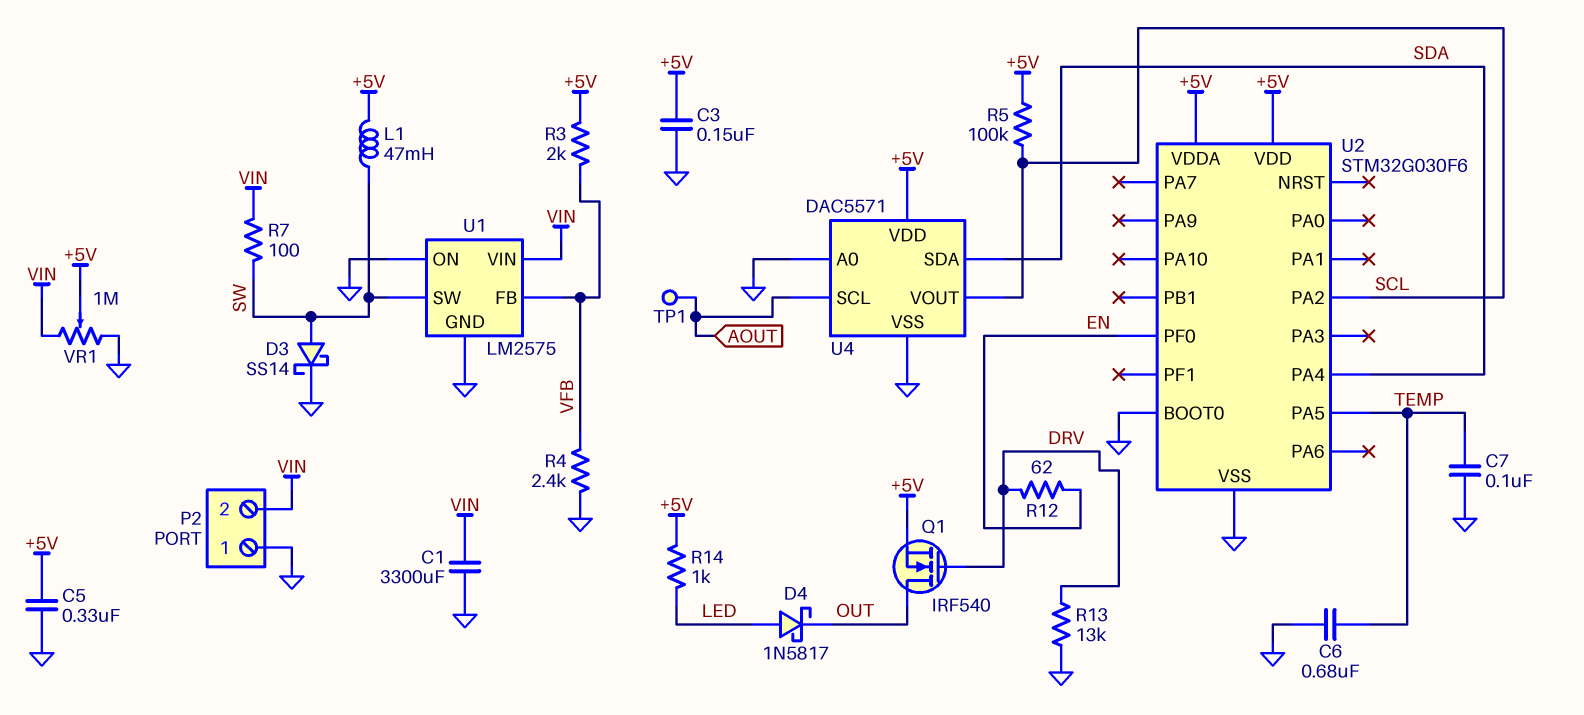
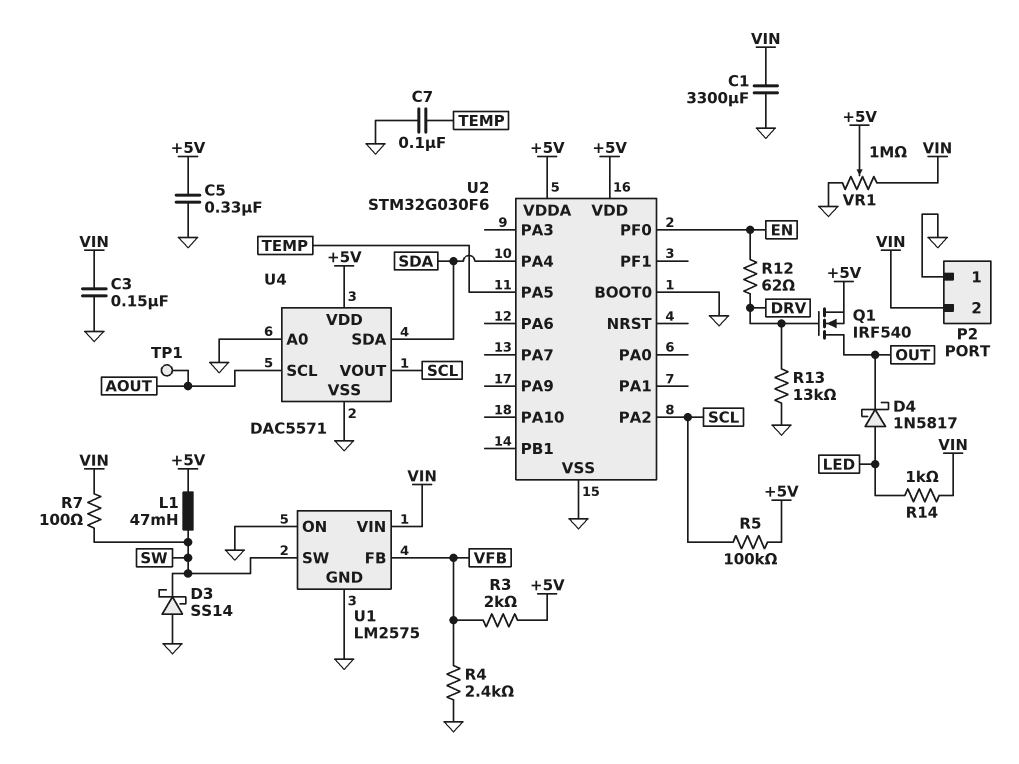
C3: 150nF (+5V, GND) -> 150nF (GND, VIN)
C6: 680nF (GND, TEMP) -> none
D3: schottky SS14 (A SW, K GND) -> schottky SS14 (A GND, K SW)
R14: 1k (+5V, LED) -> 1k (LED, VIN)

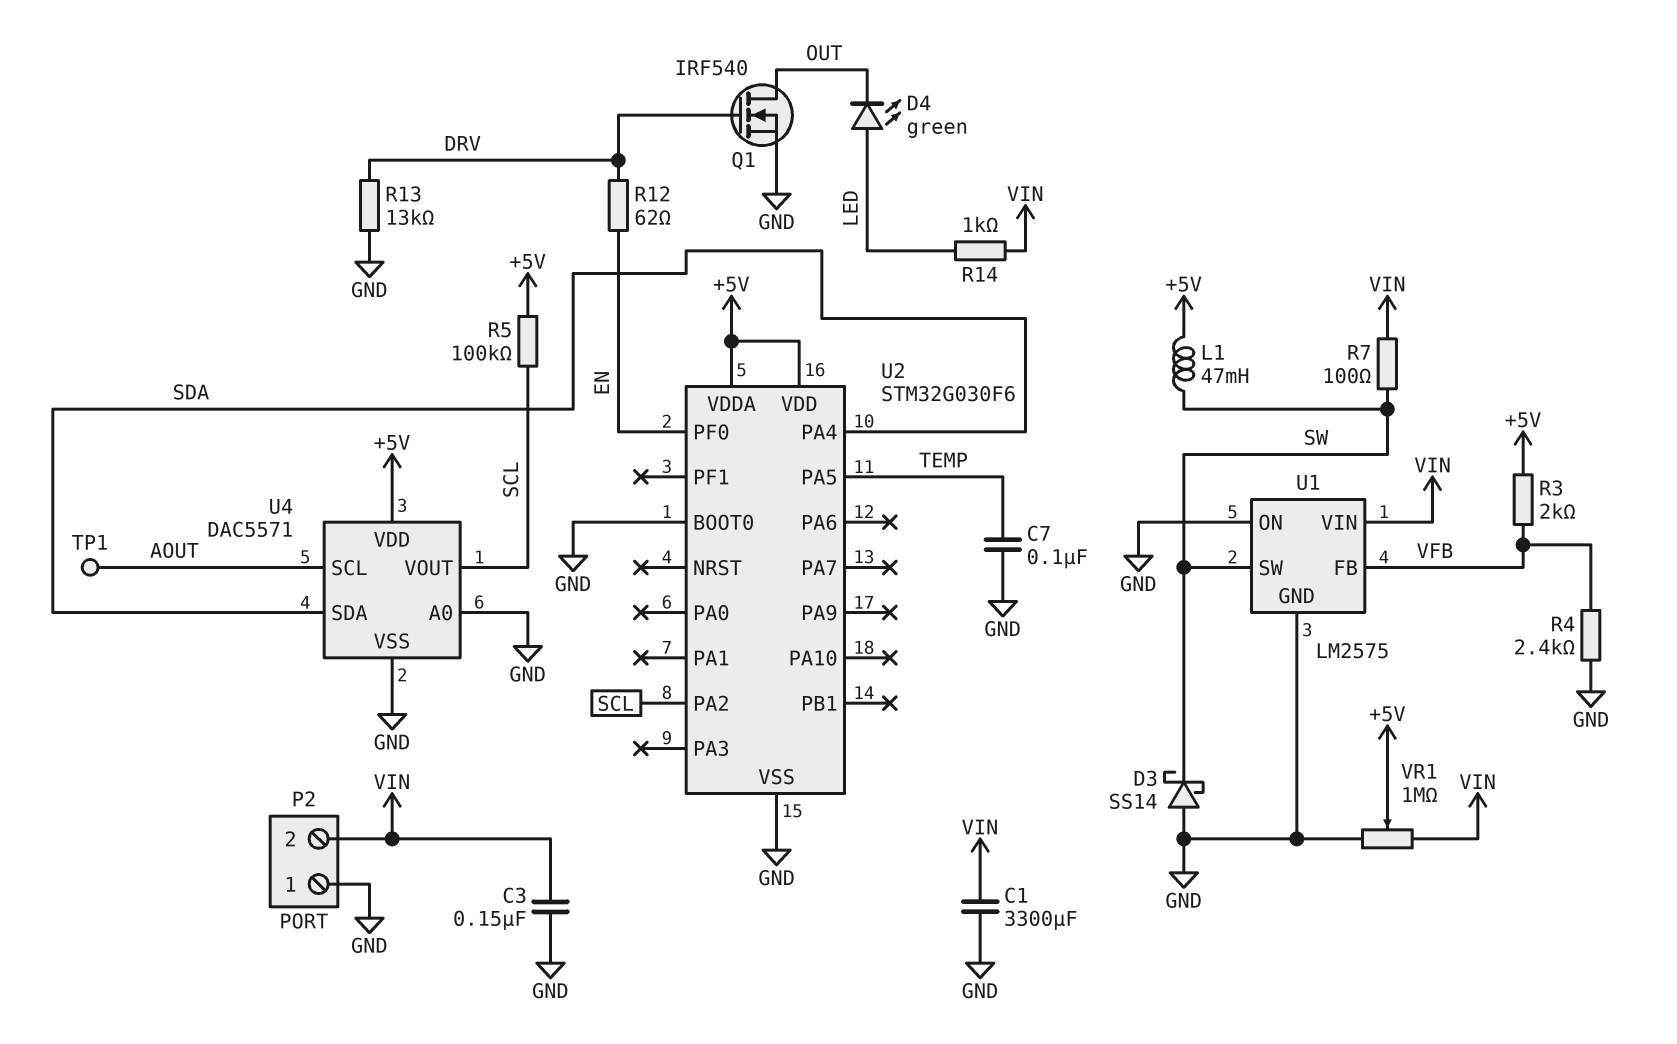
C5: 330nF (+5V, GND) -> none
D4: schottky 1N5817 (A LED, K OUT) -> LED green (A LED, K OUT)
Q1: NMOS IRF540 (G DRV, D OUT, S +5V) -> NMOS IRF540 (G DRV, D OUT, S GND)

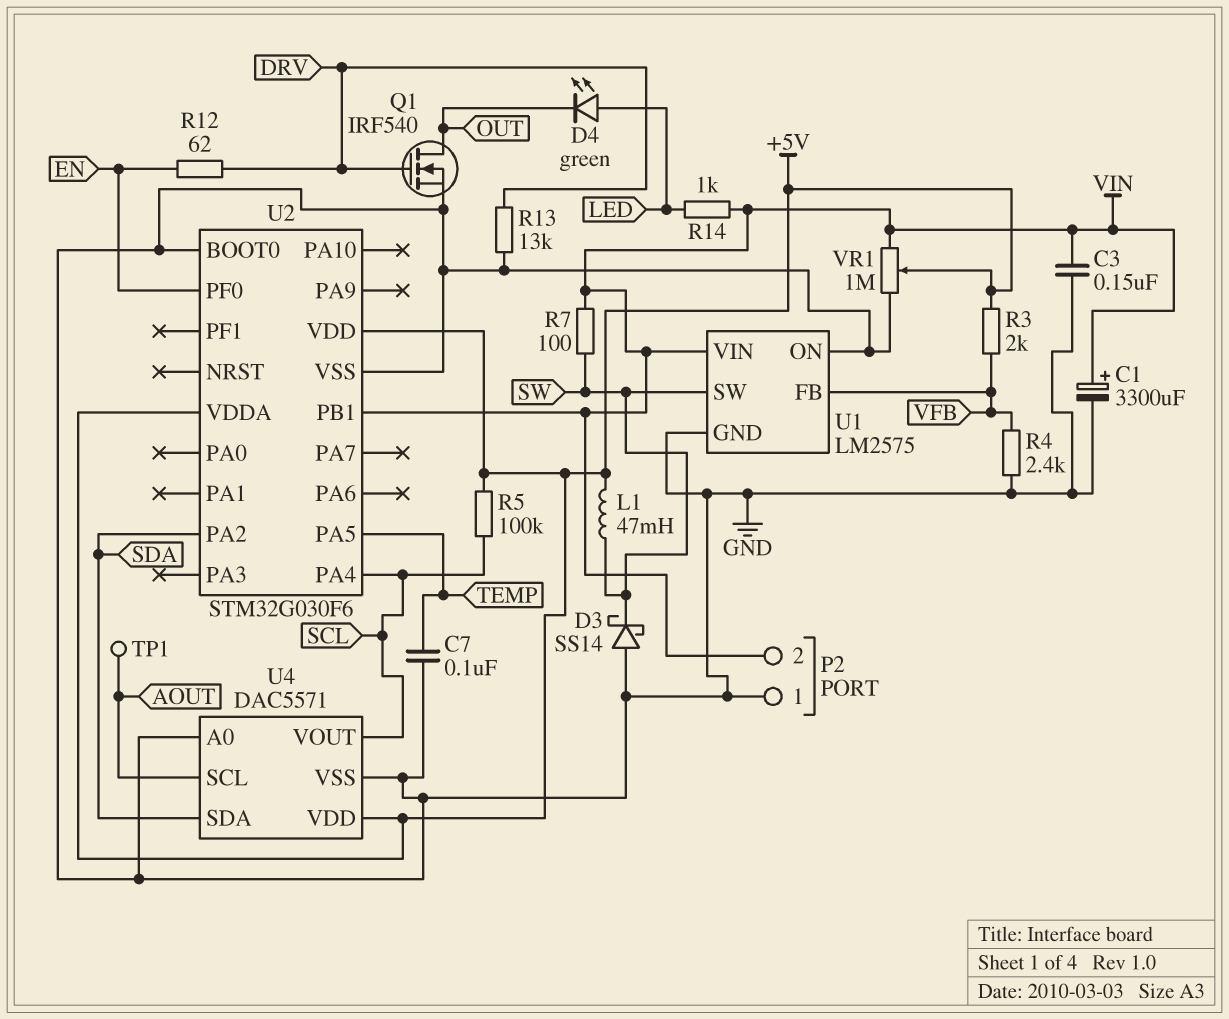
C1: 3300uF (GND, VIN) -> 3300uF (plus VIN, minus GND)
U2 pin PA2: SCL -> SDA
U2 pin PA4: SDA -> SCL
U2 pin PB1: none -> VIN

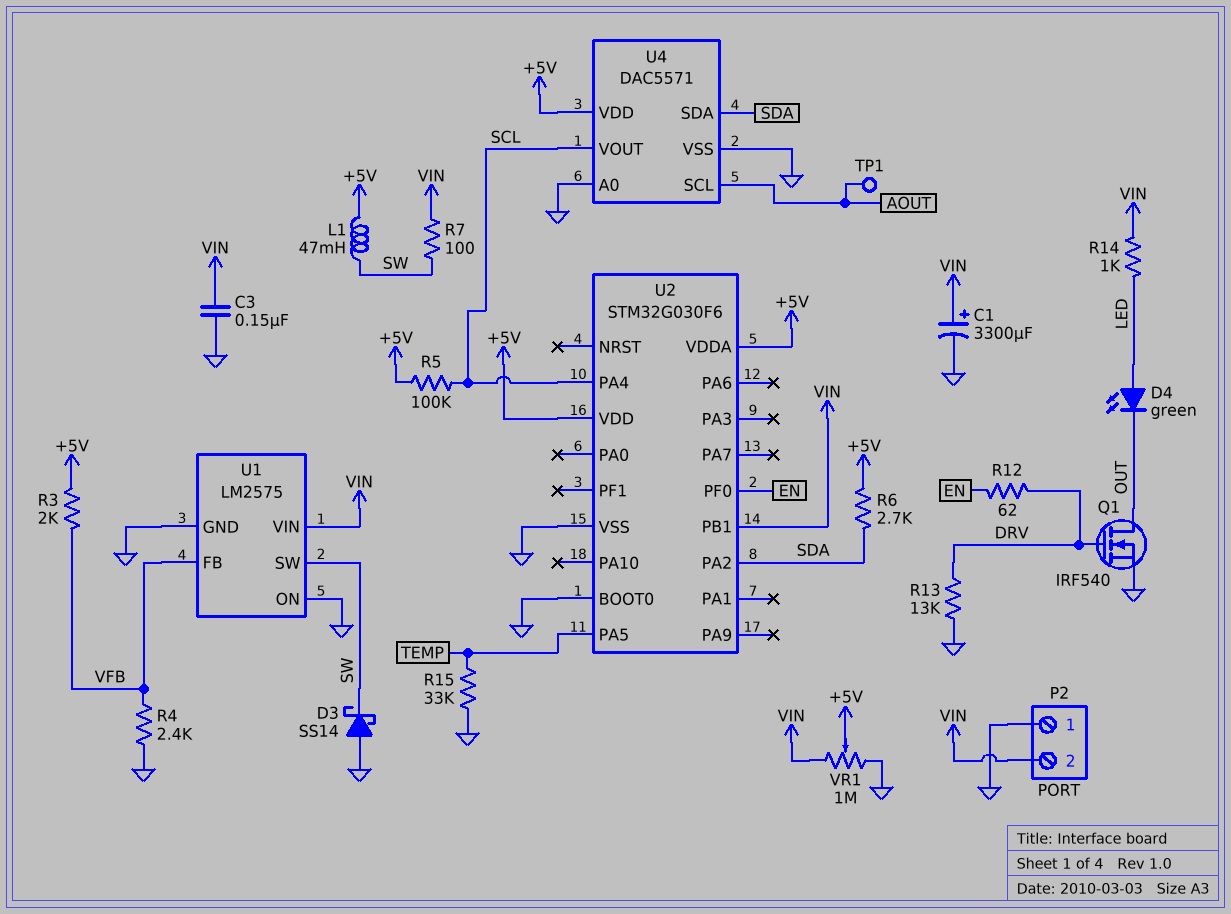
C7: 100nF (GND, TEMP) -> none
R6: none -> 2.7k (+5V, SDA)
R15: none -> 33k (GND, TEMP)

